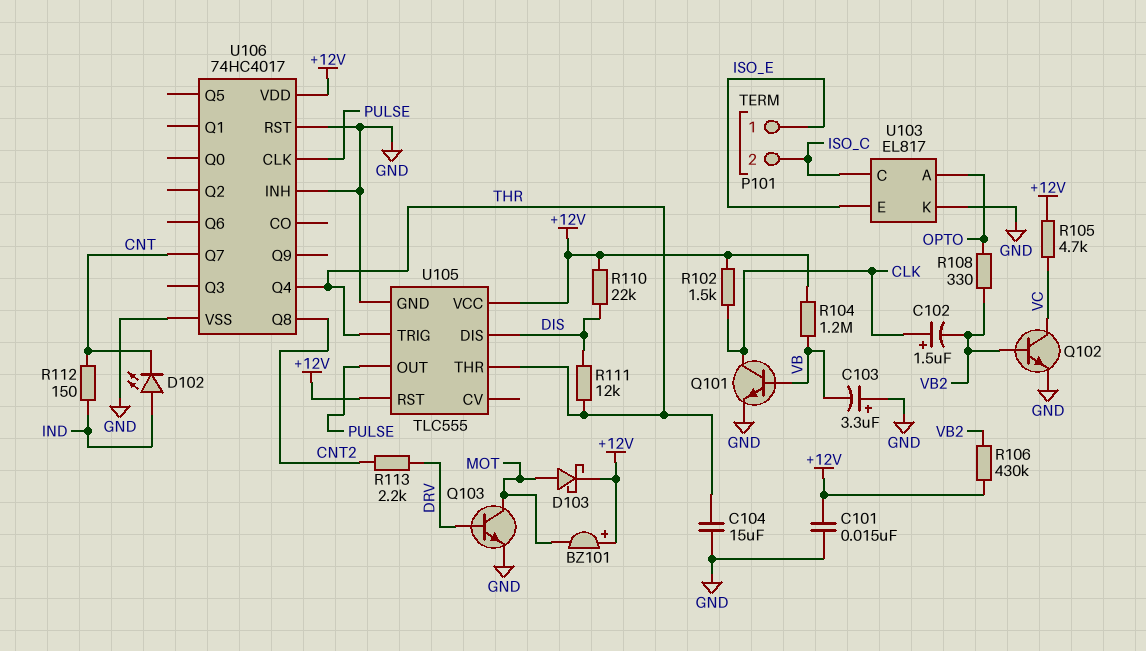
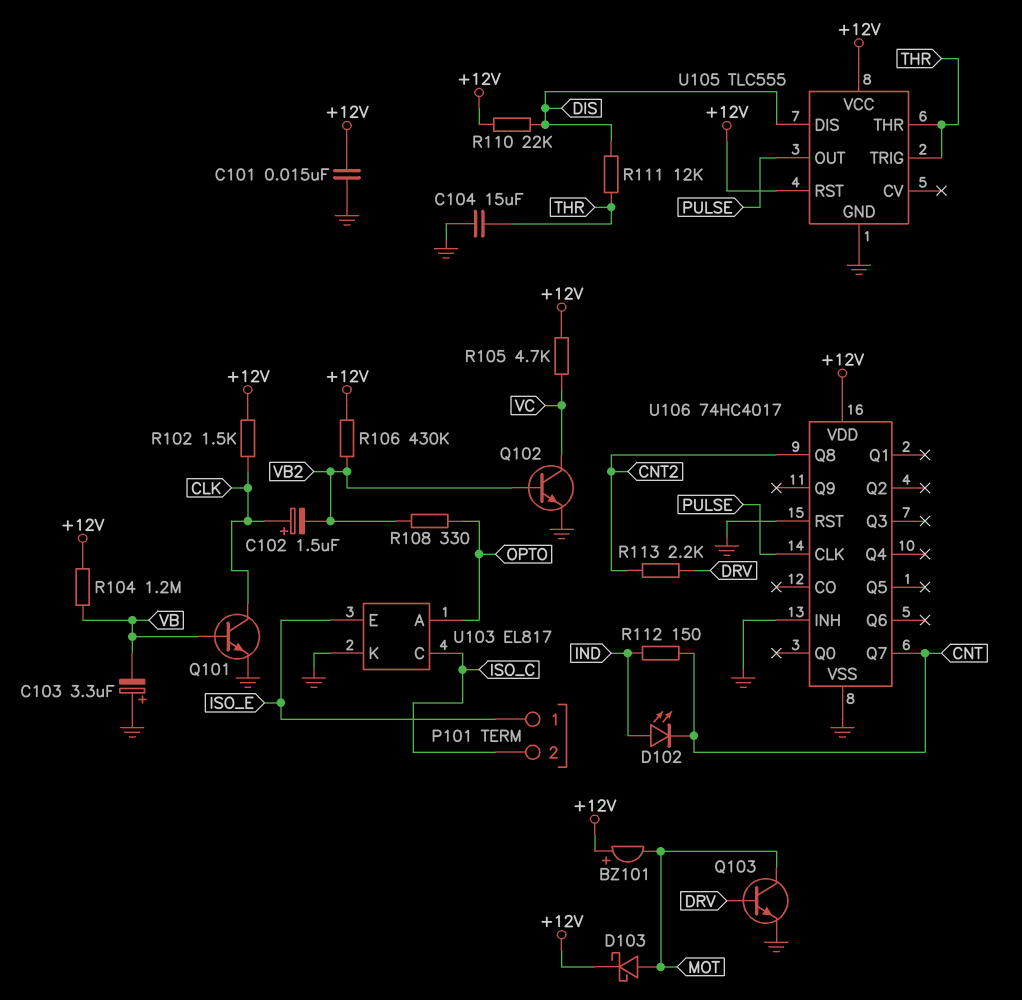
U106 pin Q4: THR -> none

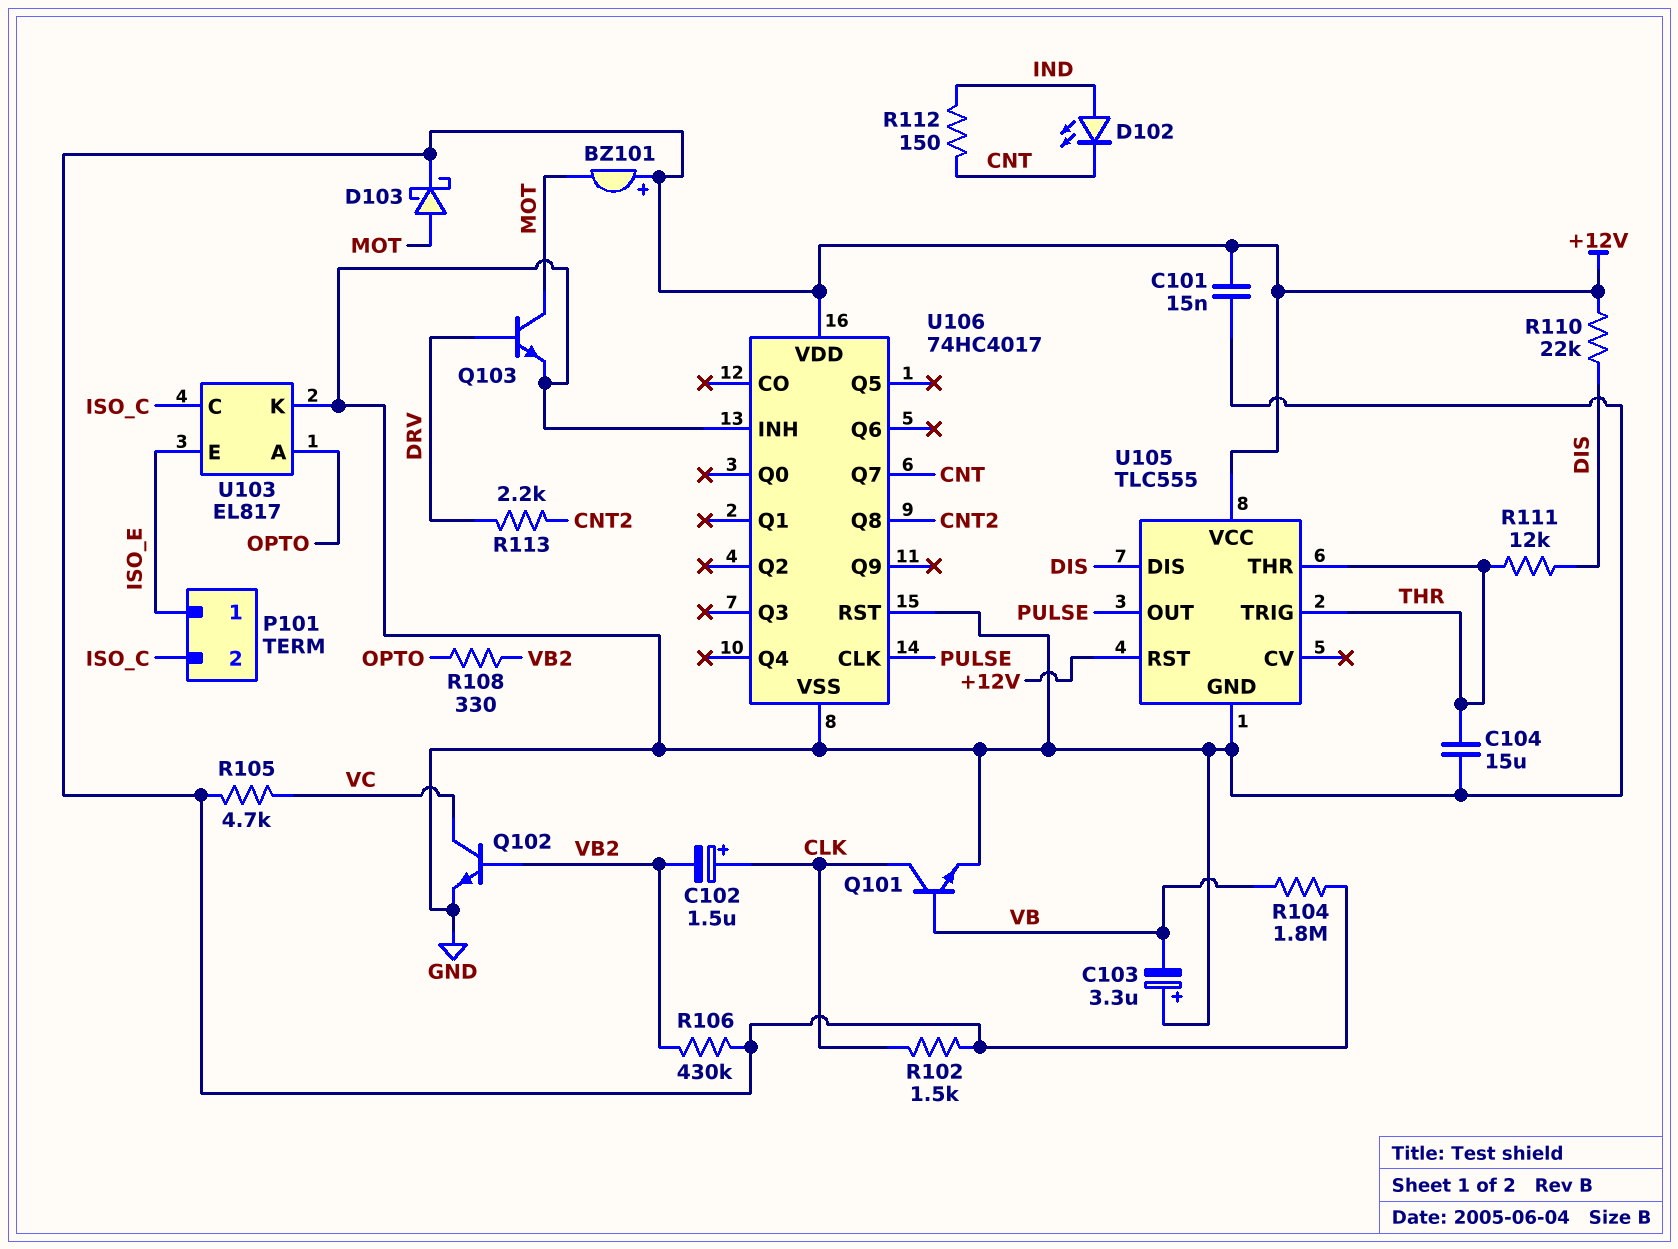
R104: 1.2M (+12V, VB) -> 1.8M (+12V, VB)

